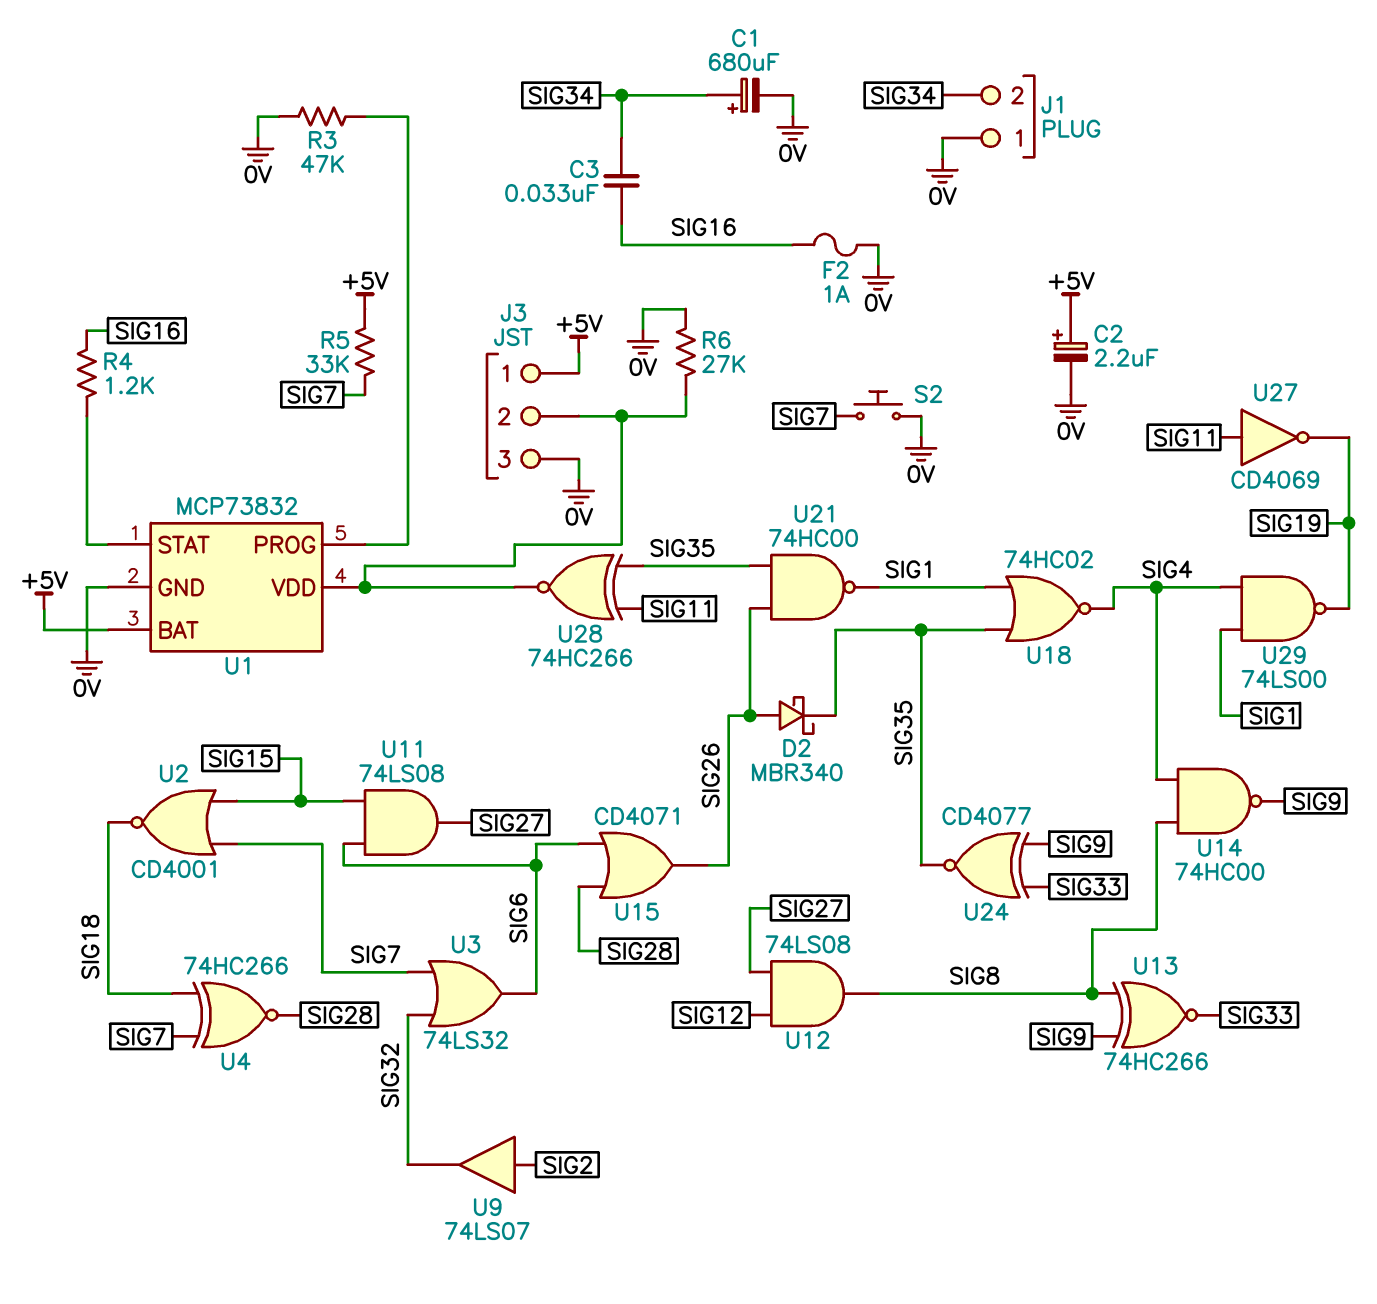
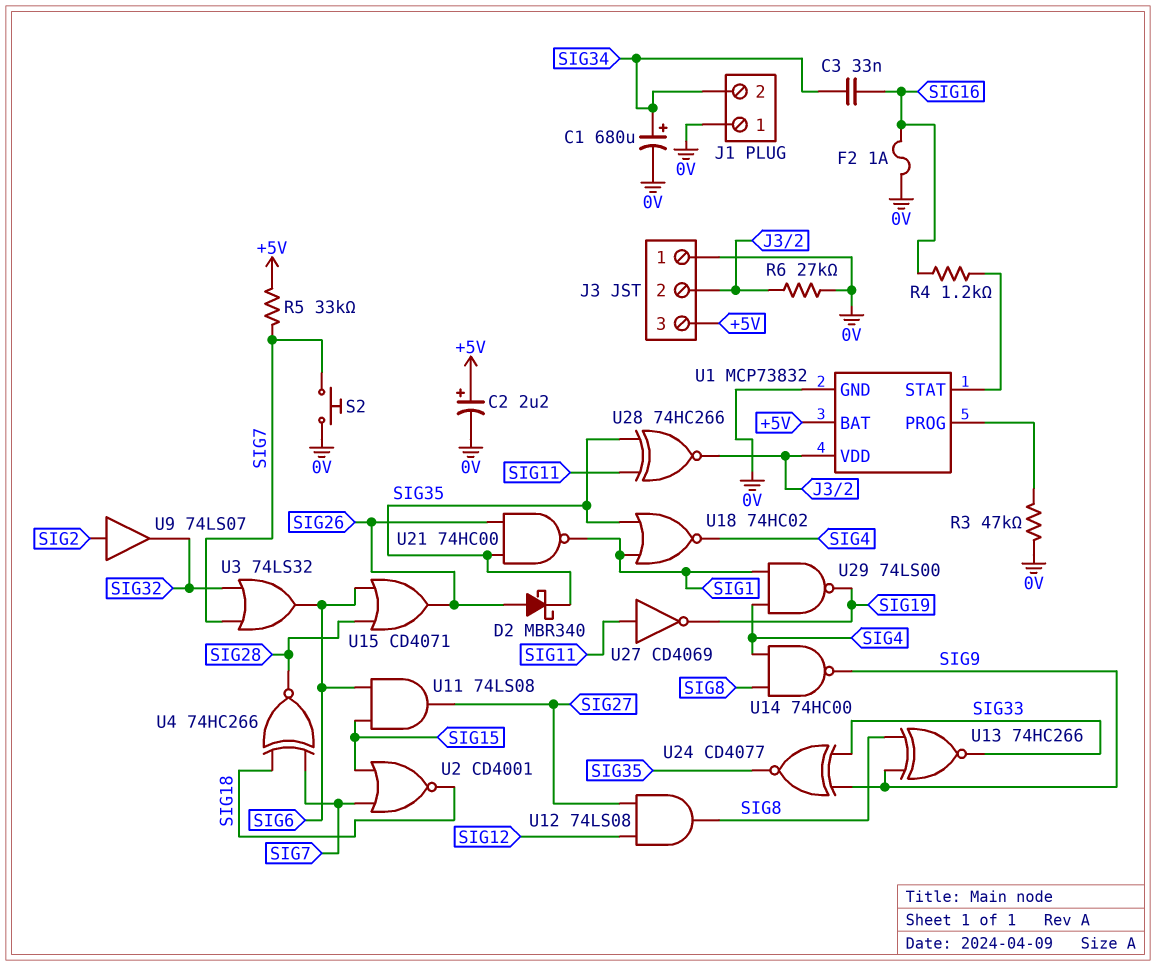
J3 pin 1: +5V -> 0V
J3 pin 3: 0V -> +5V

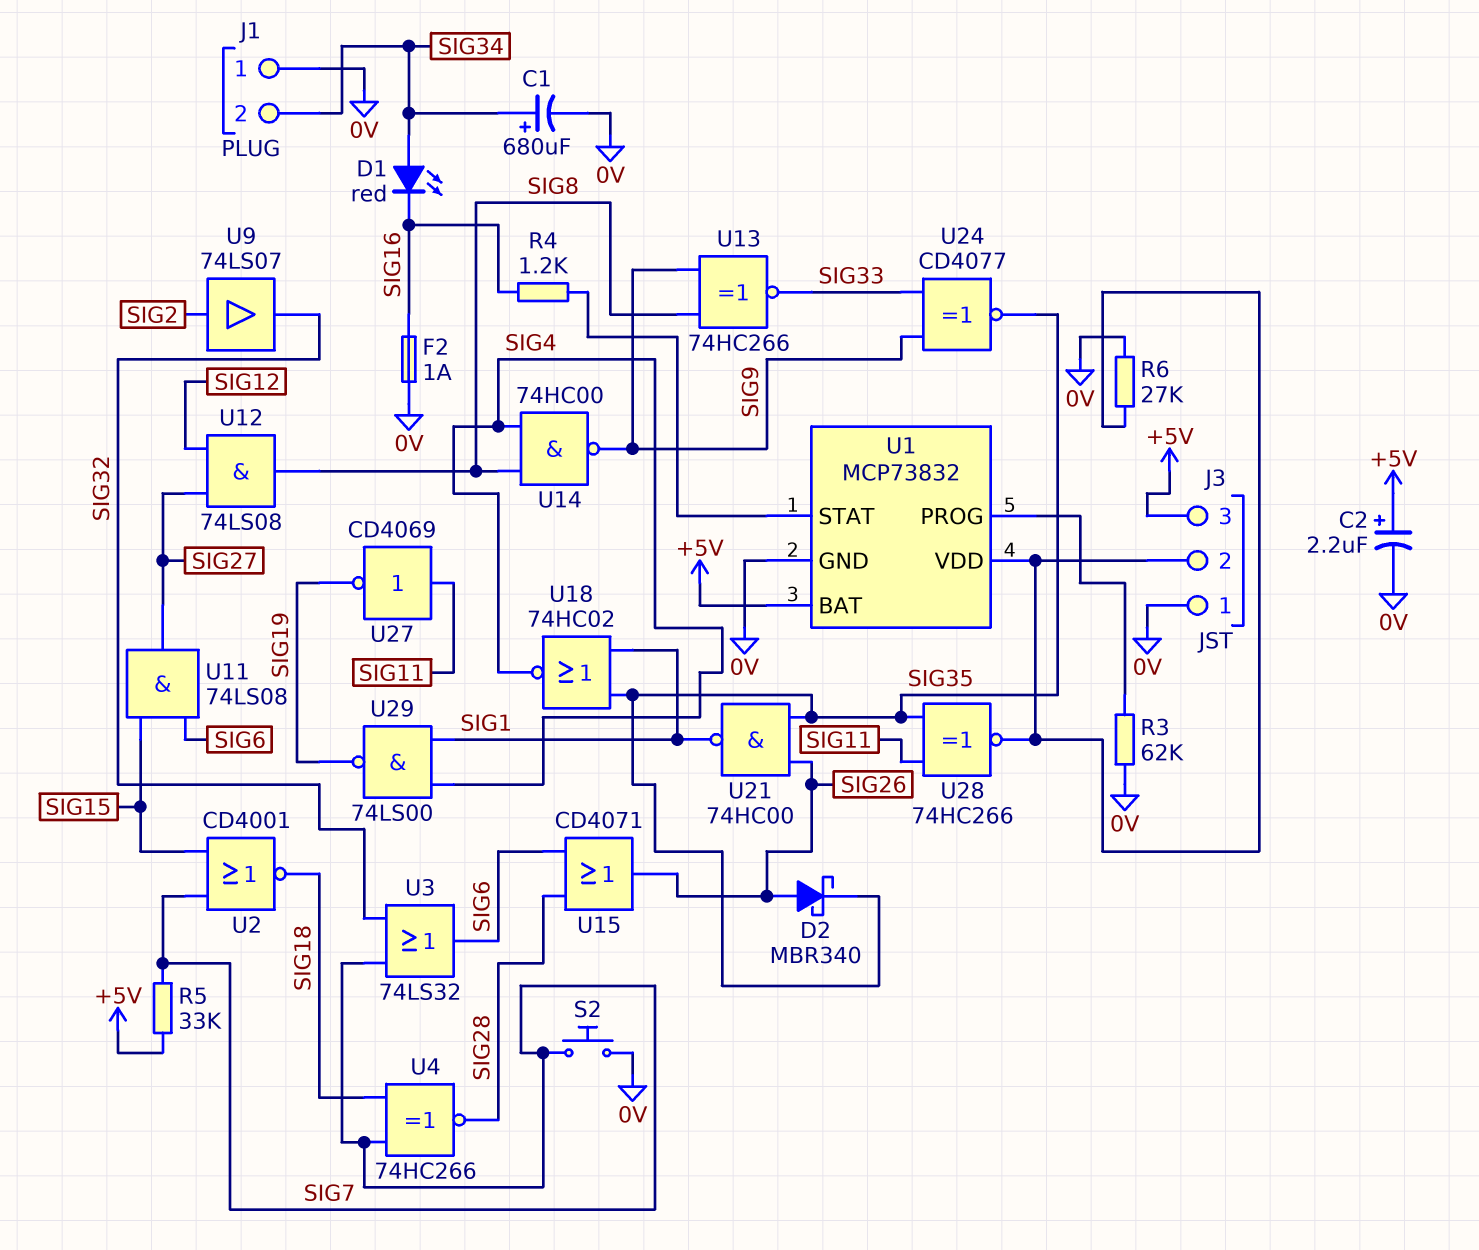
C3: 33nF (SIG16, SIG34) -> none
D1: none -> LED red (A SIG34, K SIG16)
R3: 47k (0V, U1/PROG) -> 62k (0V, U1/PROG)

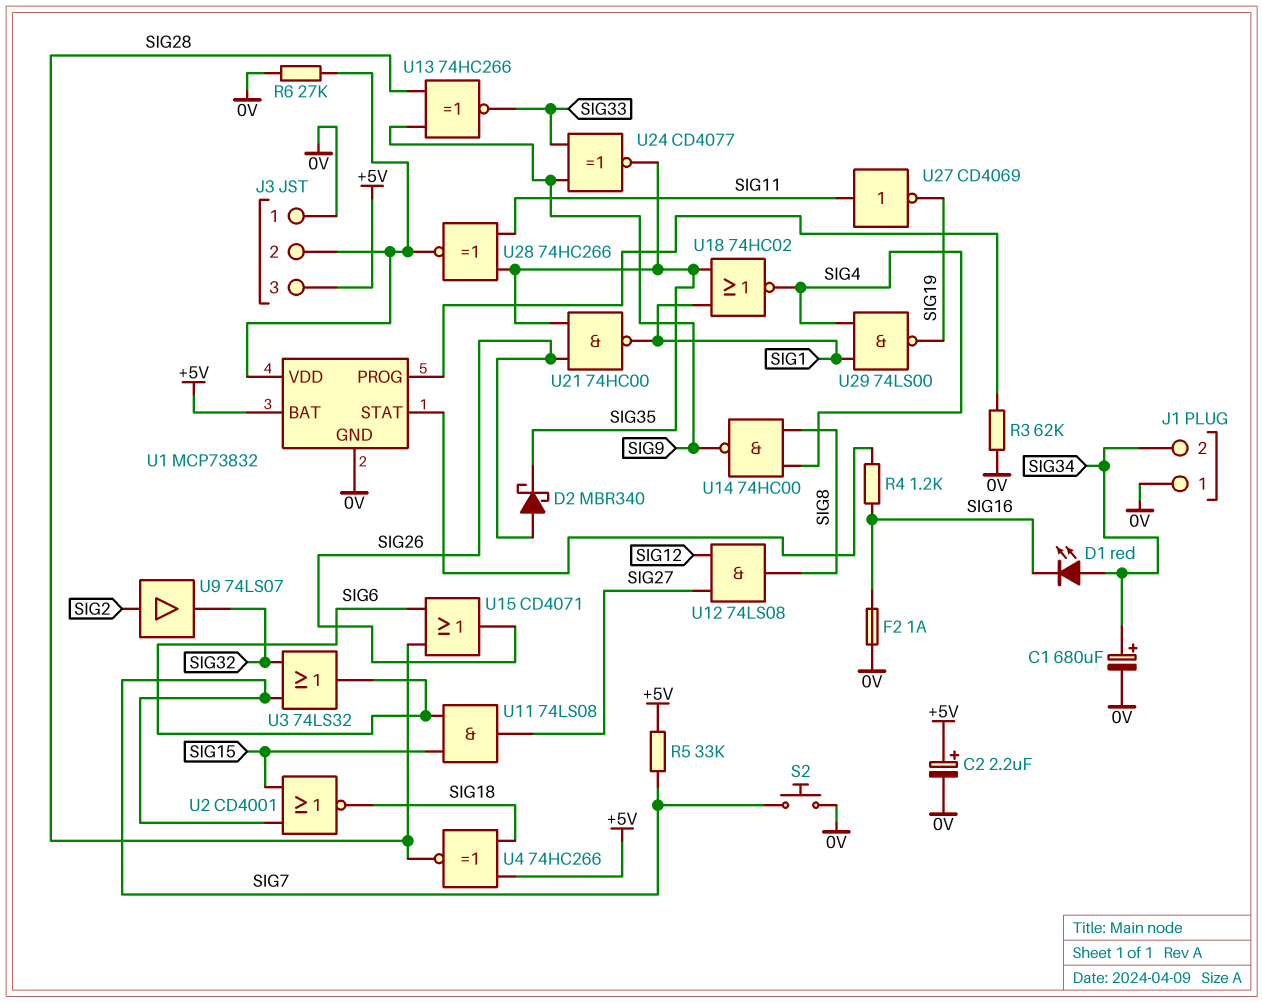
U4: XNOR 74HC266 (in SIG7, in SIG18, out SIG28) -> XNOR 74HC266 (in +5V, in SIG18, out SIG28)
U13: XNOR 74HC266 (in SIG8, in SIG9, out SIG33) -> XNOR 74HC266 (in SIG9, in SIG28, out SIG33)

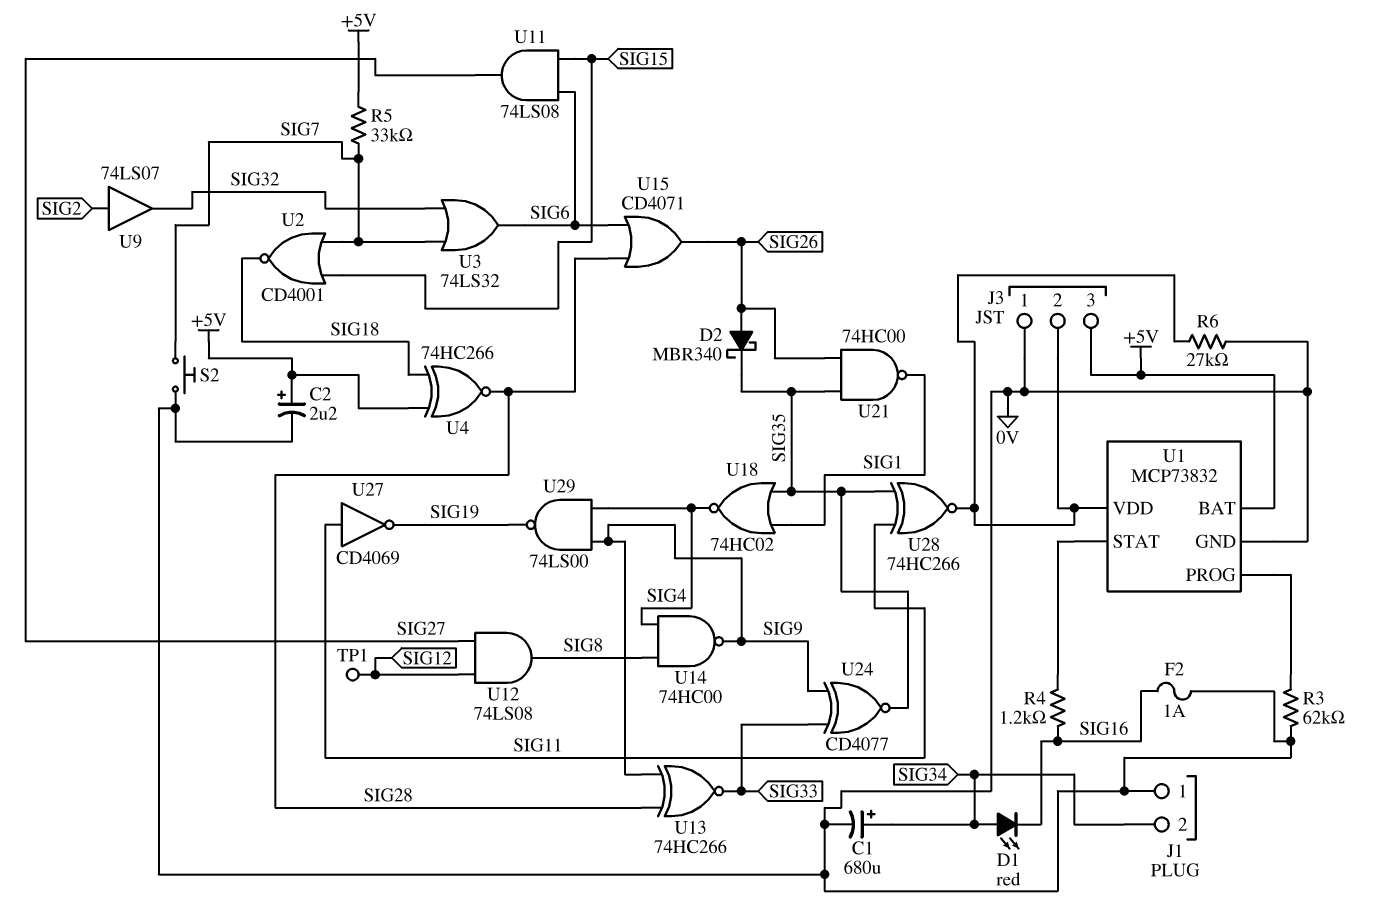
TP1: none -> test point (SIG12)
U29: NAND 74LS00 (in SIG1, in SIG4, out SIG19) -> NAND 74LS00 (in SIG4, in SIG9, out SIG19)

